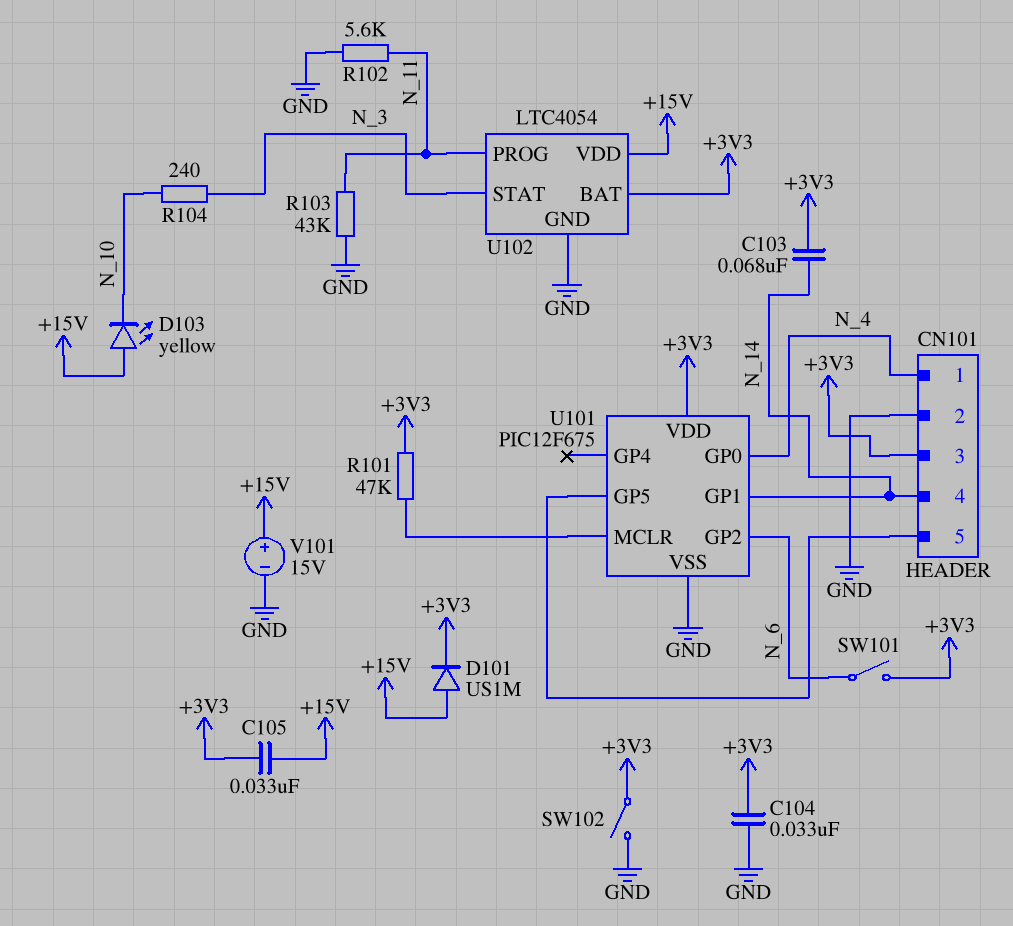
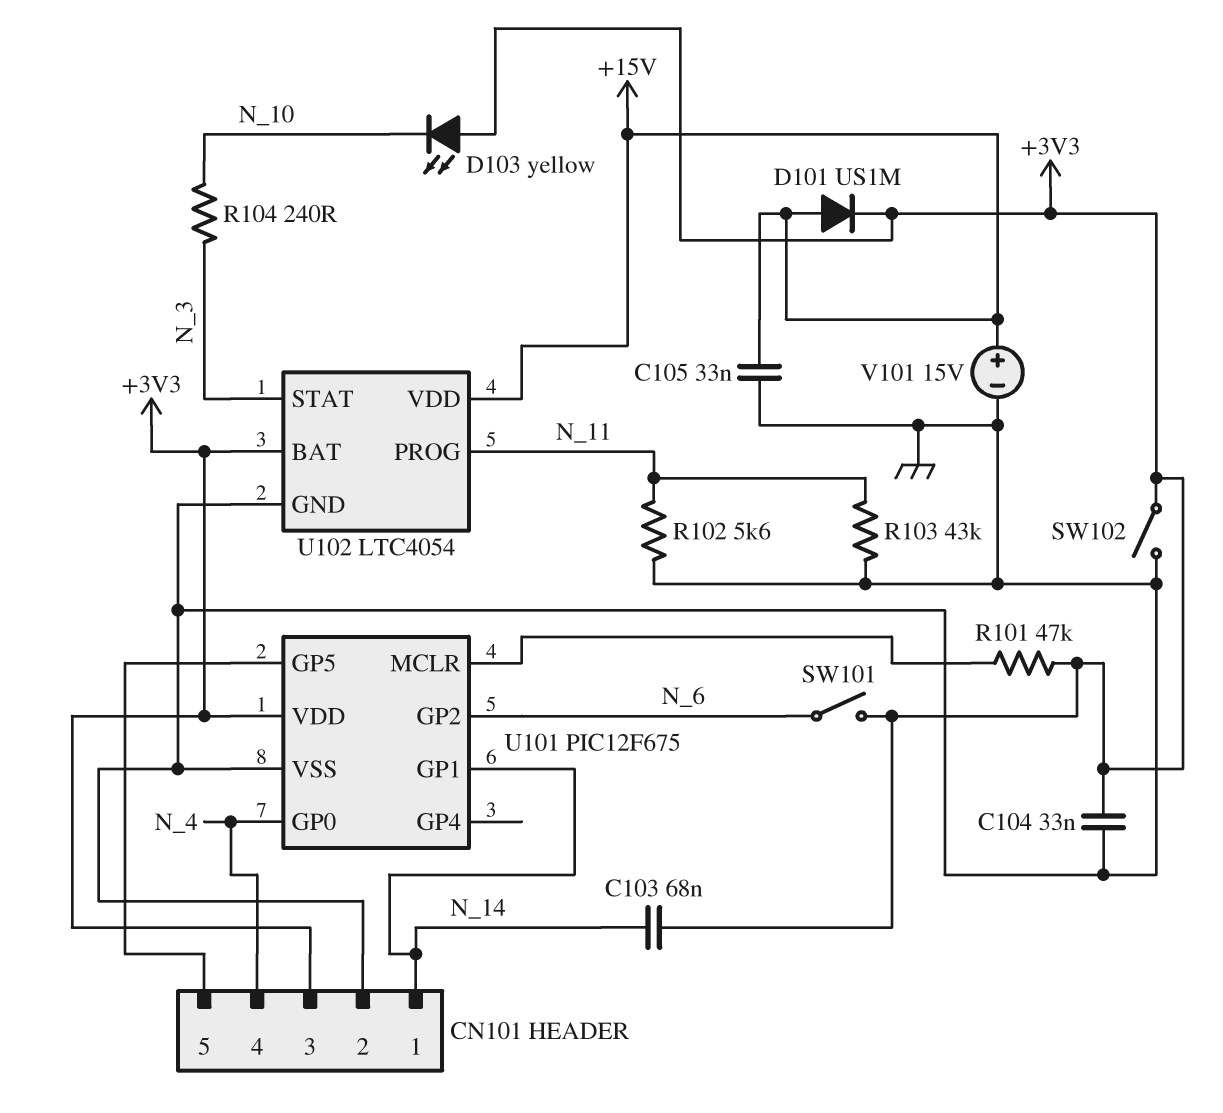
C105: 33nF (+3V3, +15V) -> 33nF (+15V, GND)
CN101 pin 1: N_4 -> N_14
CN101 pin 4: N_14 -> N_4
D103: LED yellow (A +15V, K N_10) -> LED yellow (A +3V3, K N_10)

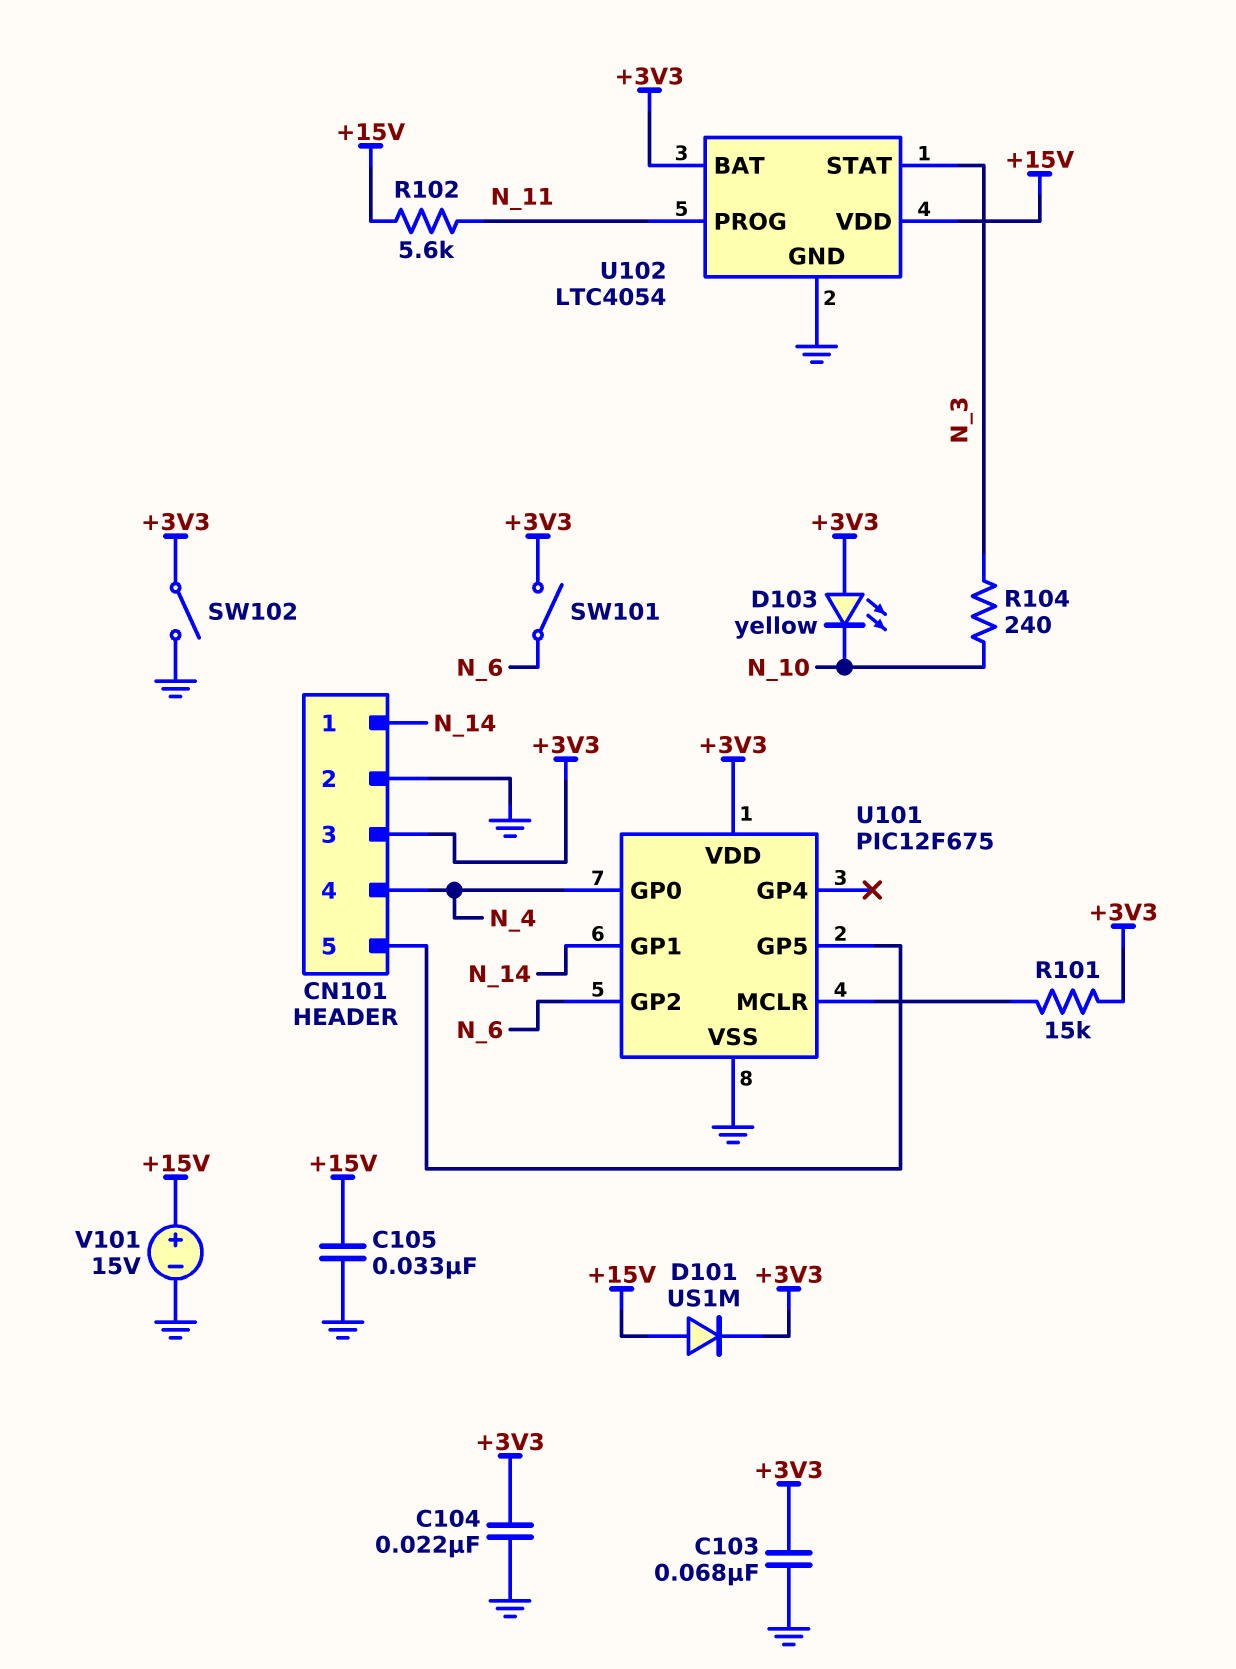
C103: 68nF (+3V3, N_14) -> 68nF (+3V3, GND)
C104: 33nF (+3V3, GND) -> 22nF (+3V3, GND)
R101: 47k (+3V3, U101/MCLR) -> 15k (+3V3, U101/MCLR)
R102: 5.6k (GND, N_11) -> 5.6k (+15V, N_11)
R103: 43k (GND, N_11) -> none

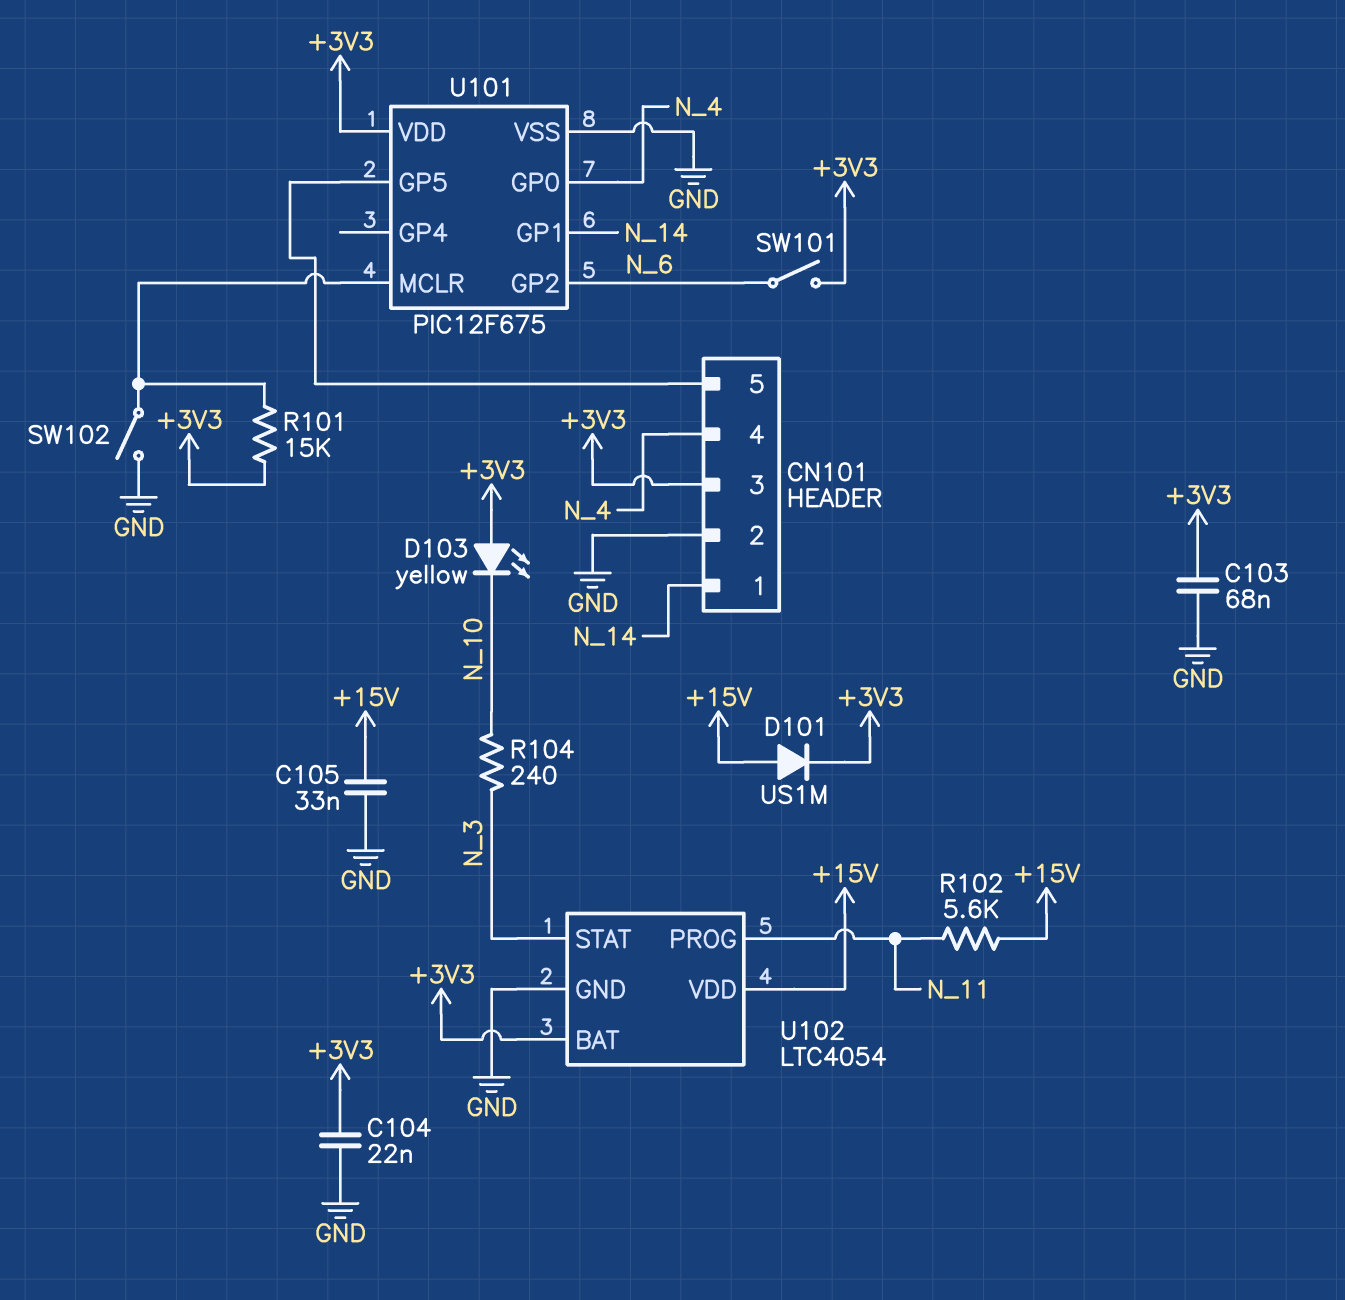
SW102: switch (+3V3, GND) -> switch (GND, U101/MCLR)
V101: 15V (plus +15V, minus GND) -> none

